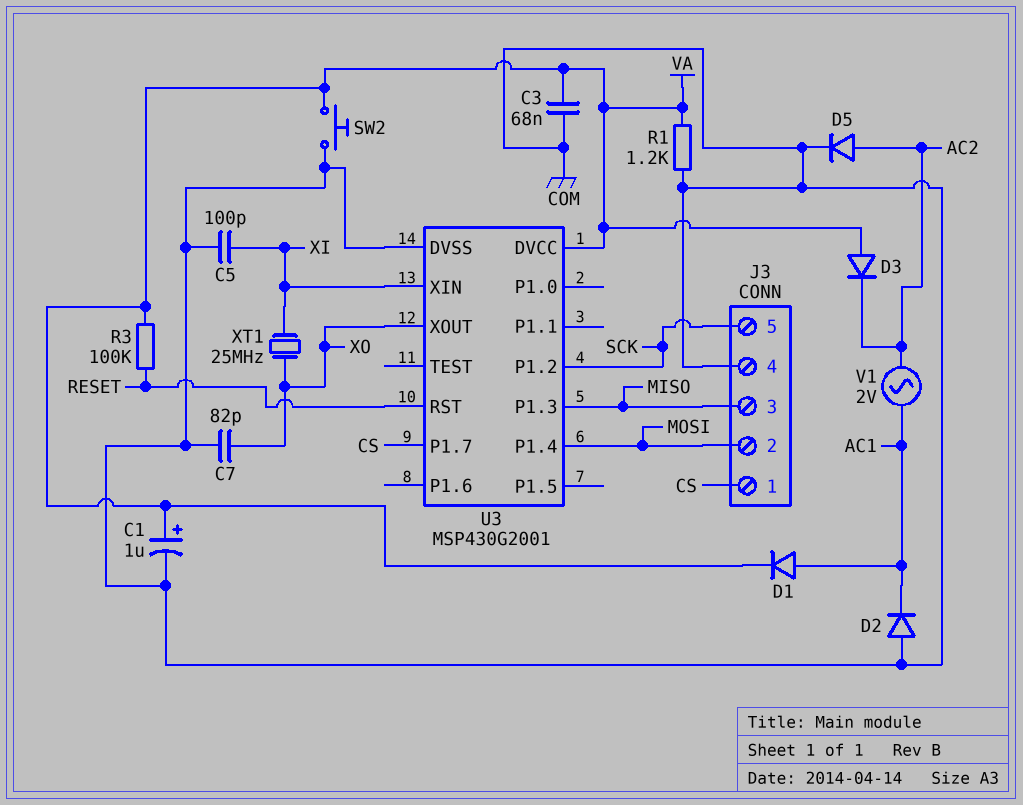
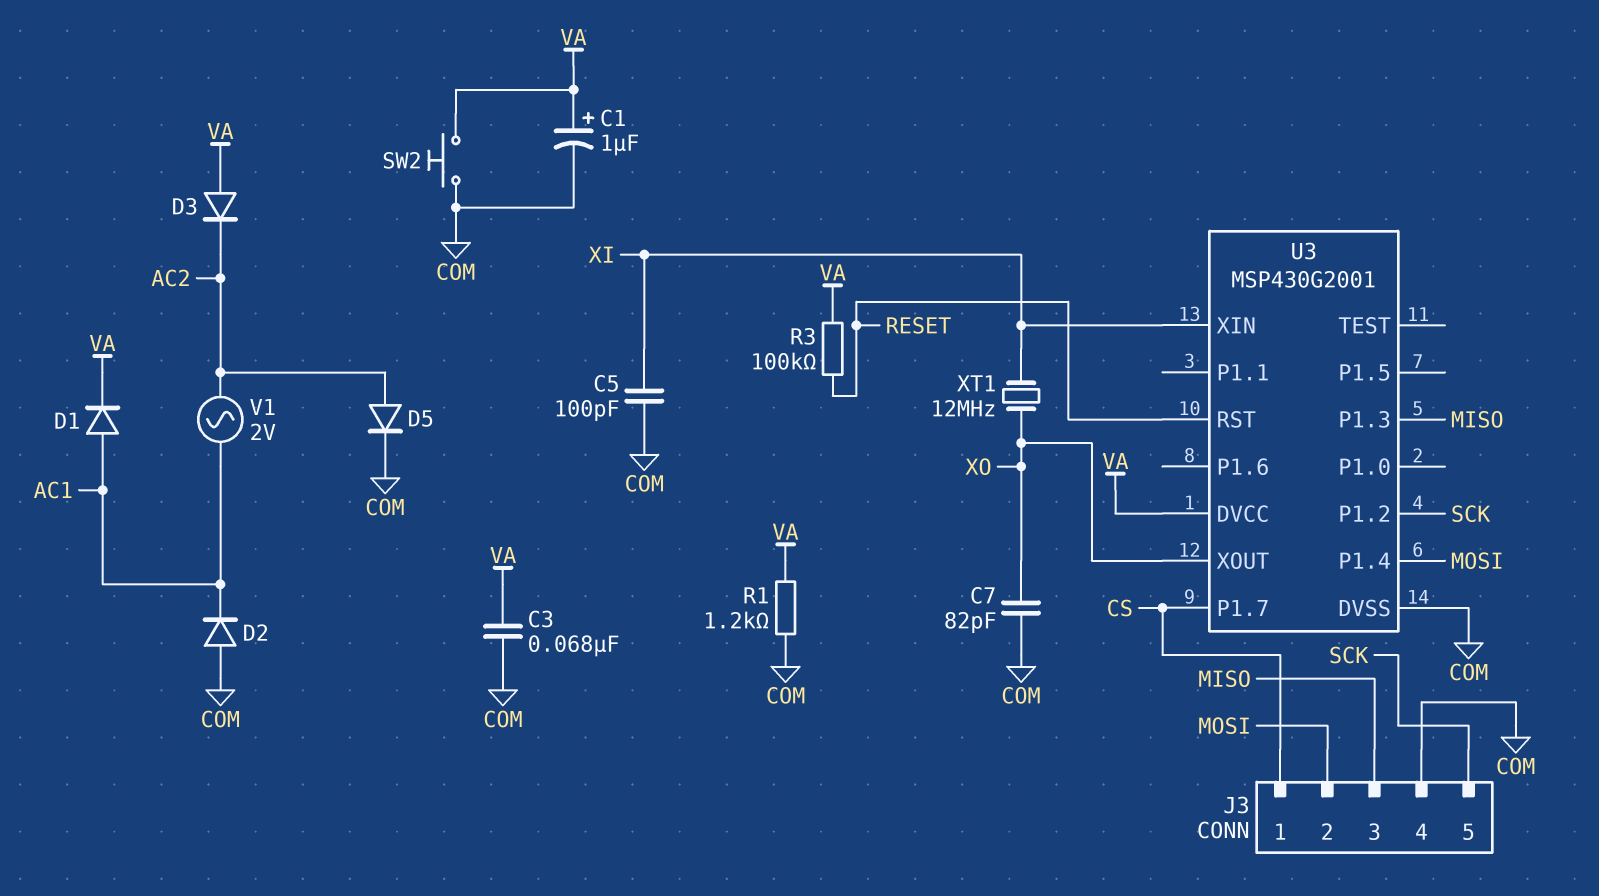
XT1: 25MHz (XI, XO) -> 12MHz (XI, XO)

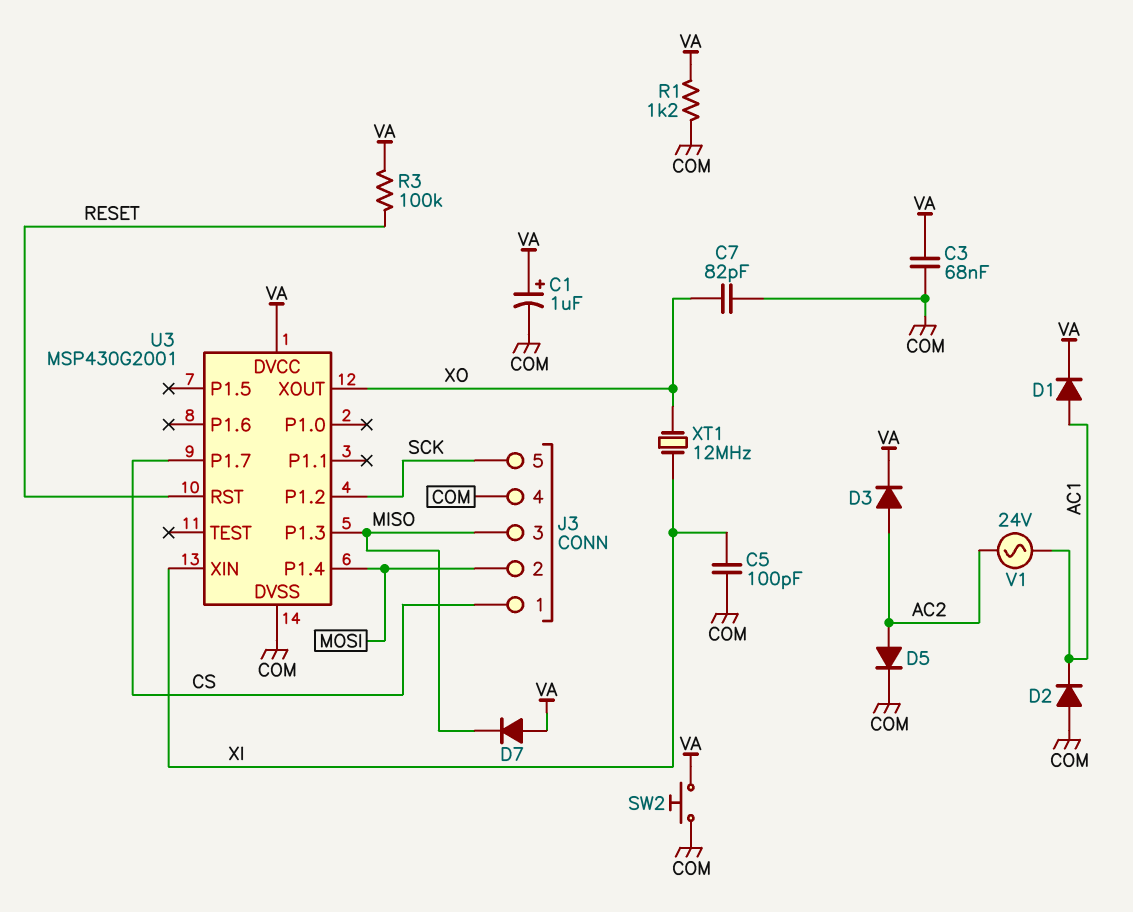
D3: diode (A VA, K AC2) -> diode (A AC2, K VA)
D7: none -> diode (A VA, K MISO)
V1: AC 2V (AC1, AC2) -> AC 24V (AC1, AC2)

